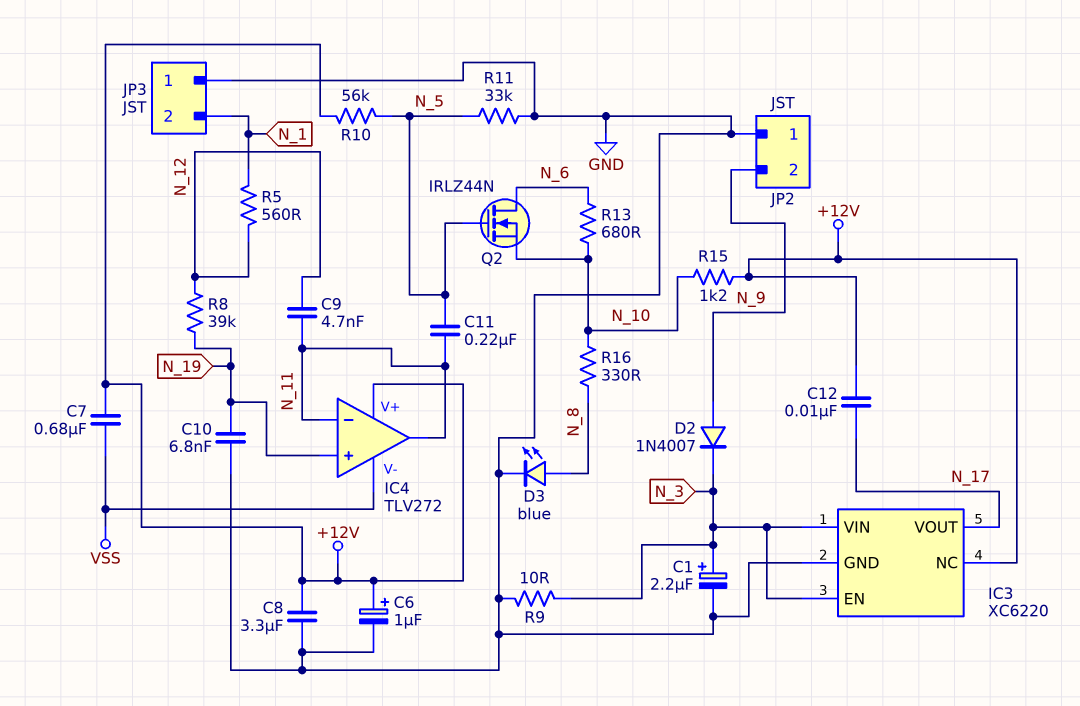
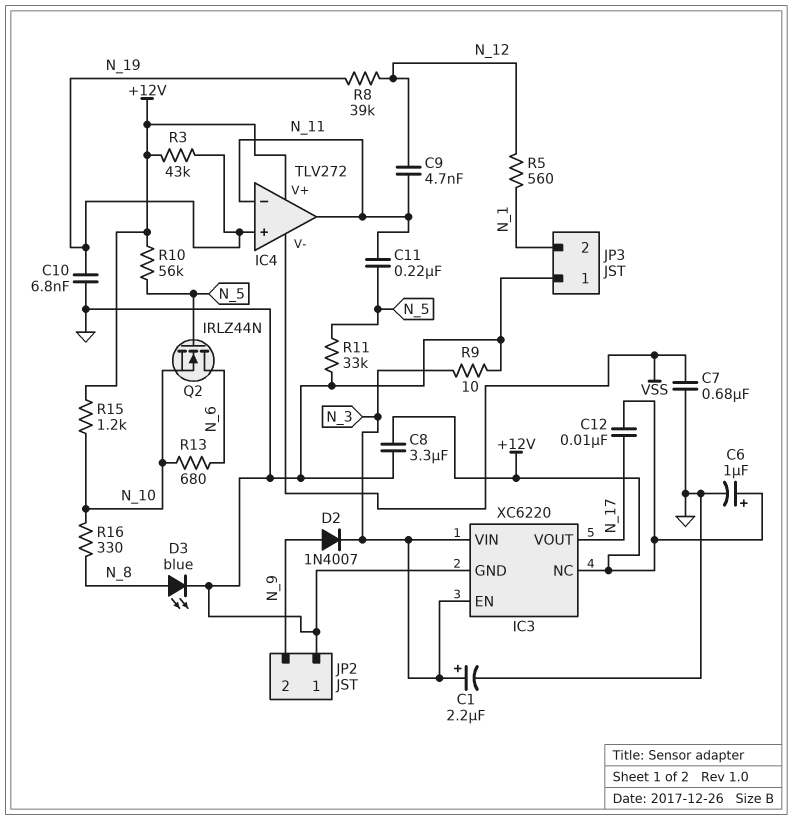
C7: 680nF (+12V, VSS) -> 680nF (GND, VSS)
R3: none -> 43k (+12V, N_19)

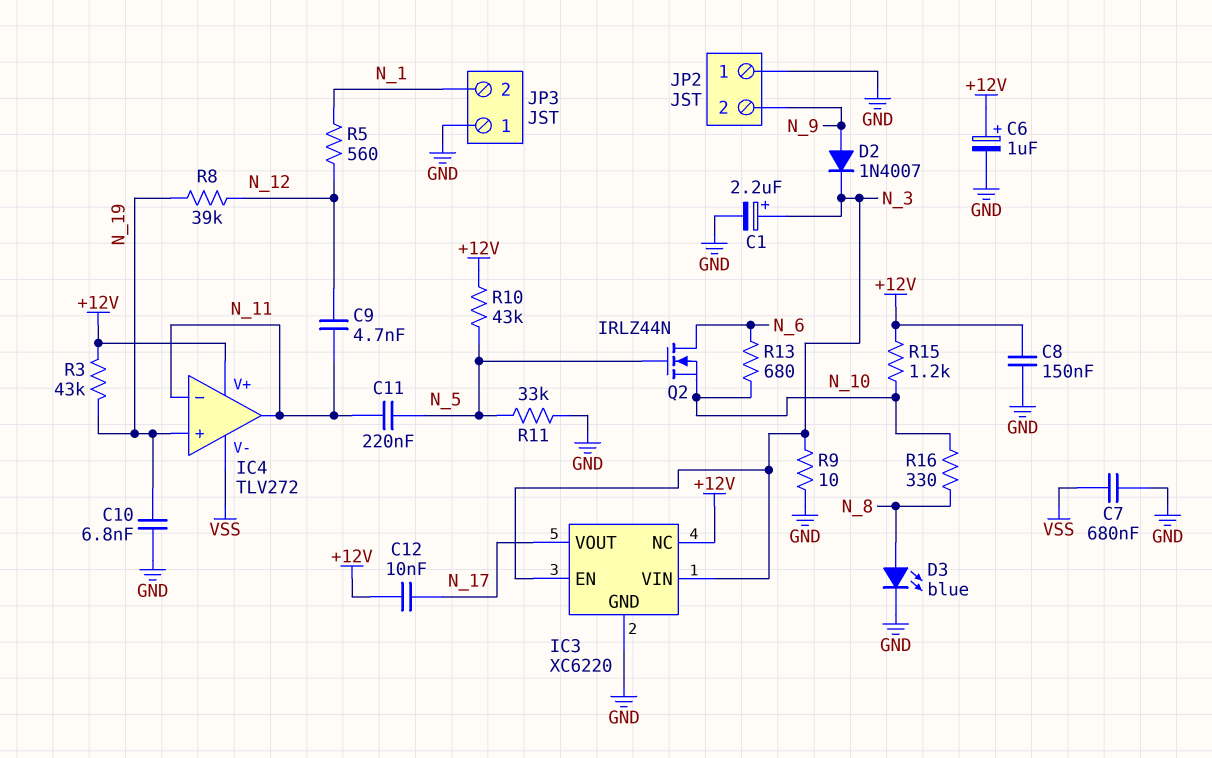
C8: 3.3uF (+12V, GND) -> 150nF (+12V, GND)
R10: 56k (+12V, N_5) -> 43k (+12V, N_5)

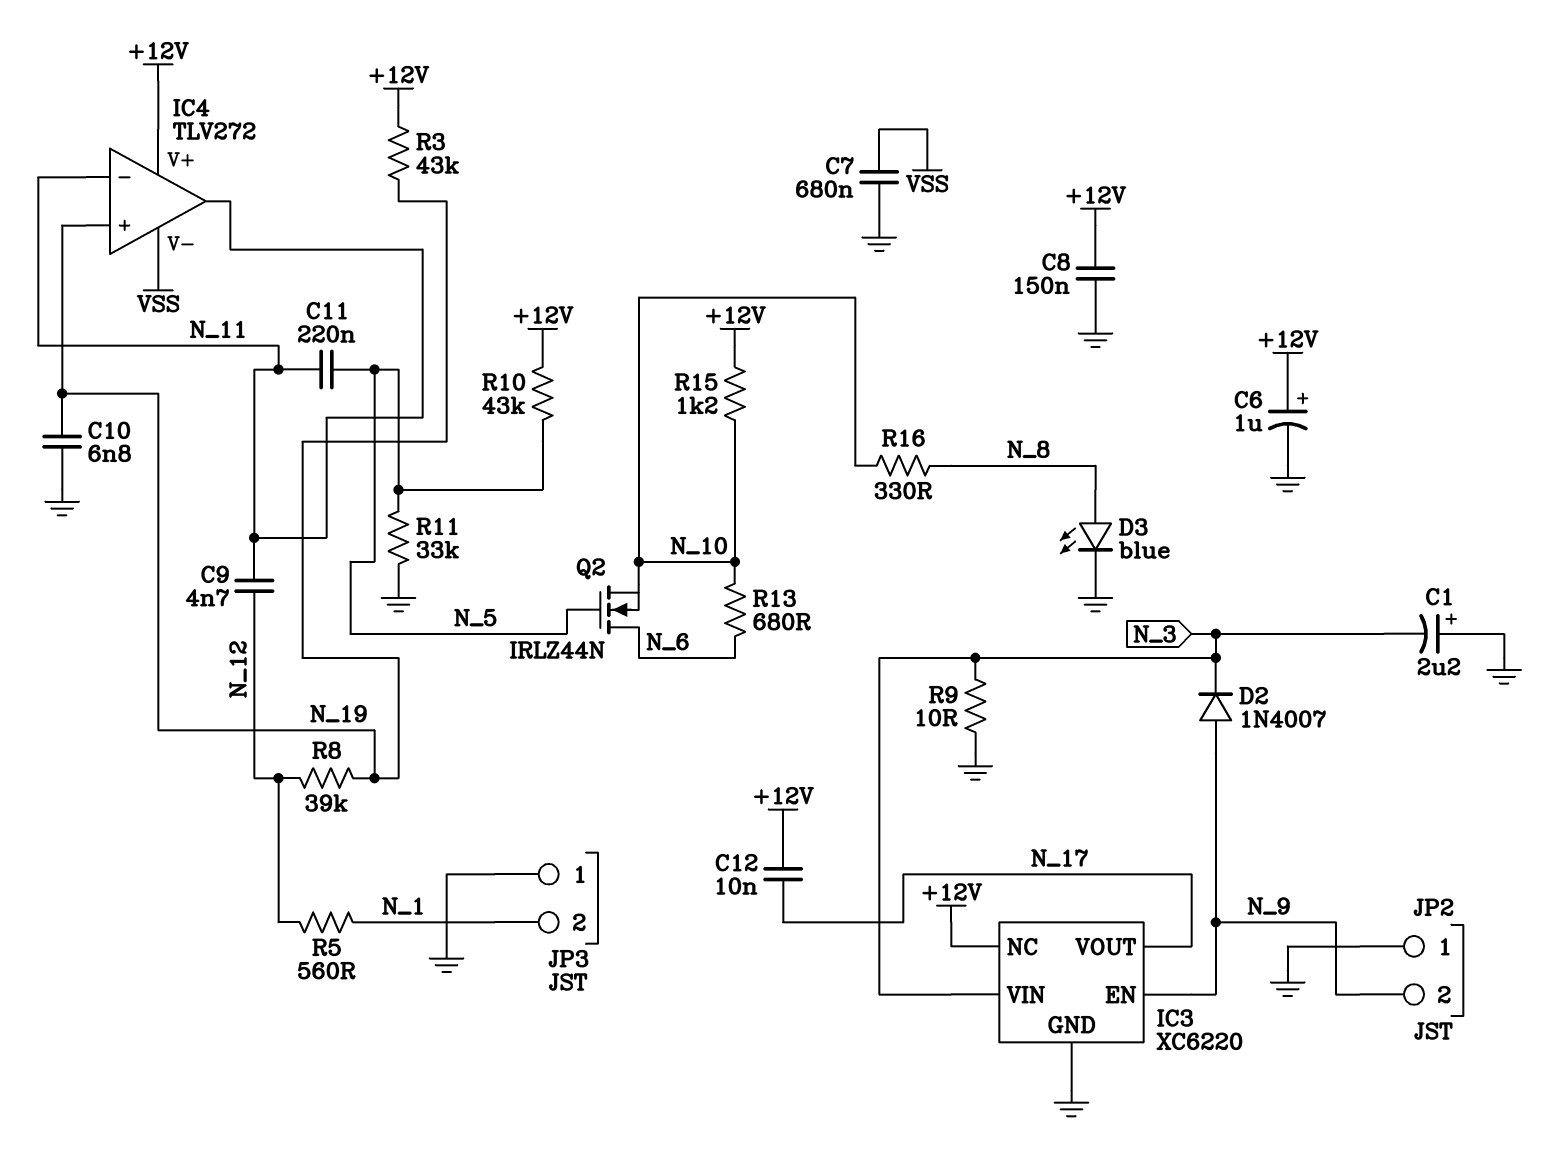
C1: 2.2uF (plus N_3, minus GND) -> 2.2uF (plus GND, minus N_3)
IC3 pin EN: N_3 -> N_9

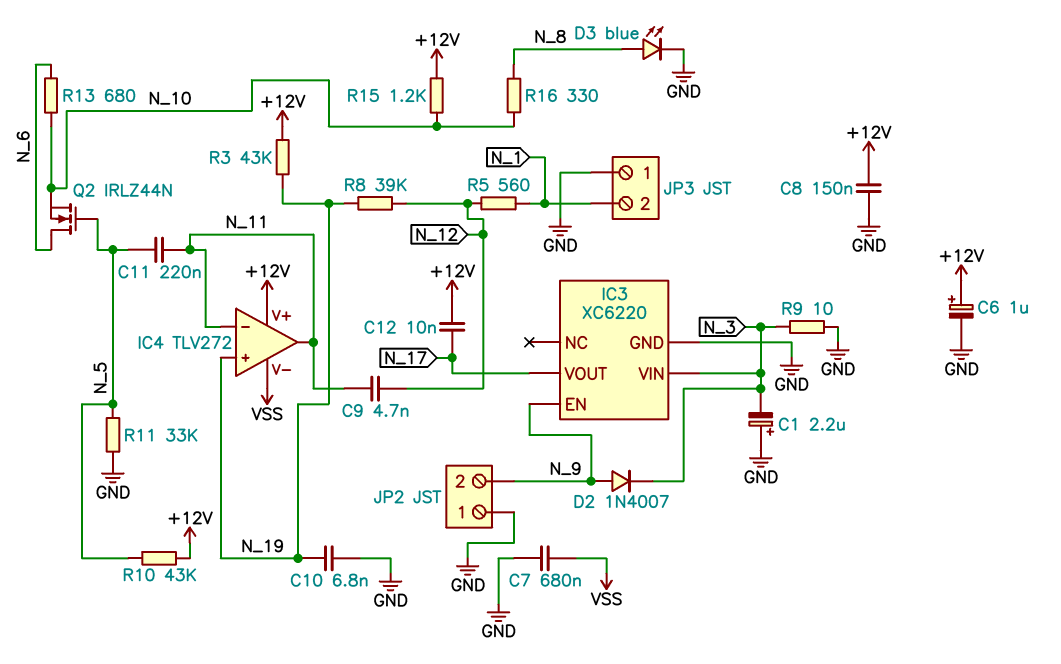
IC3 pin NC: +12V -> none

